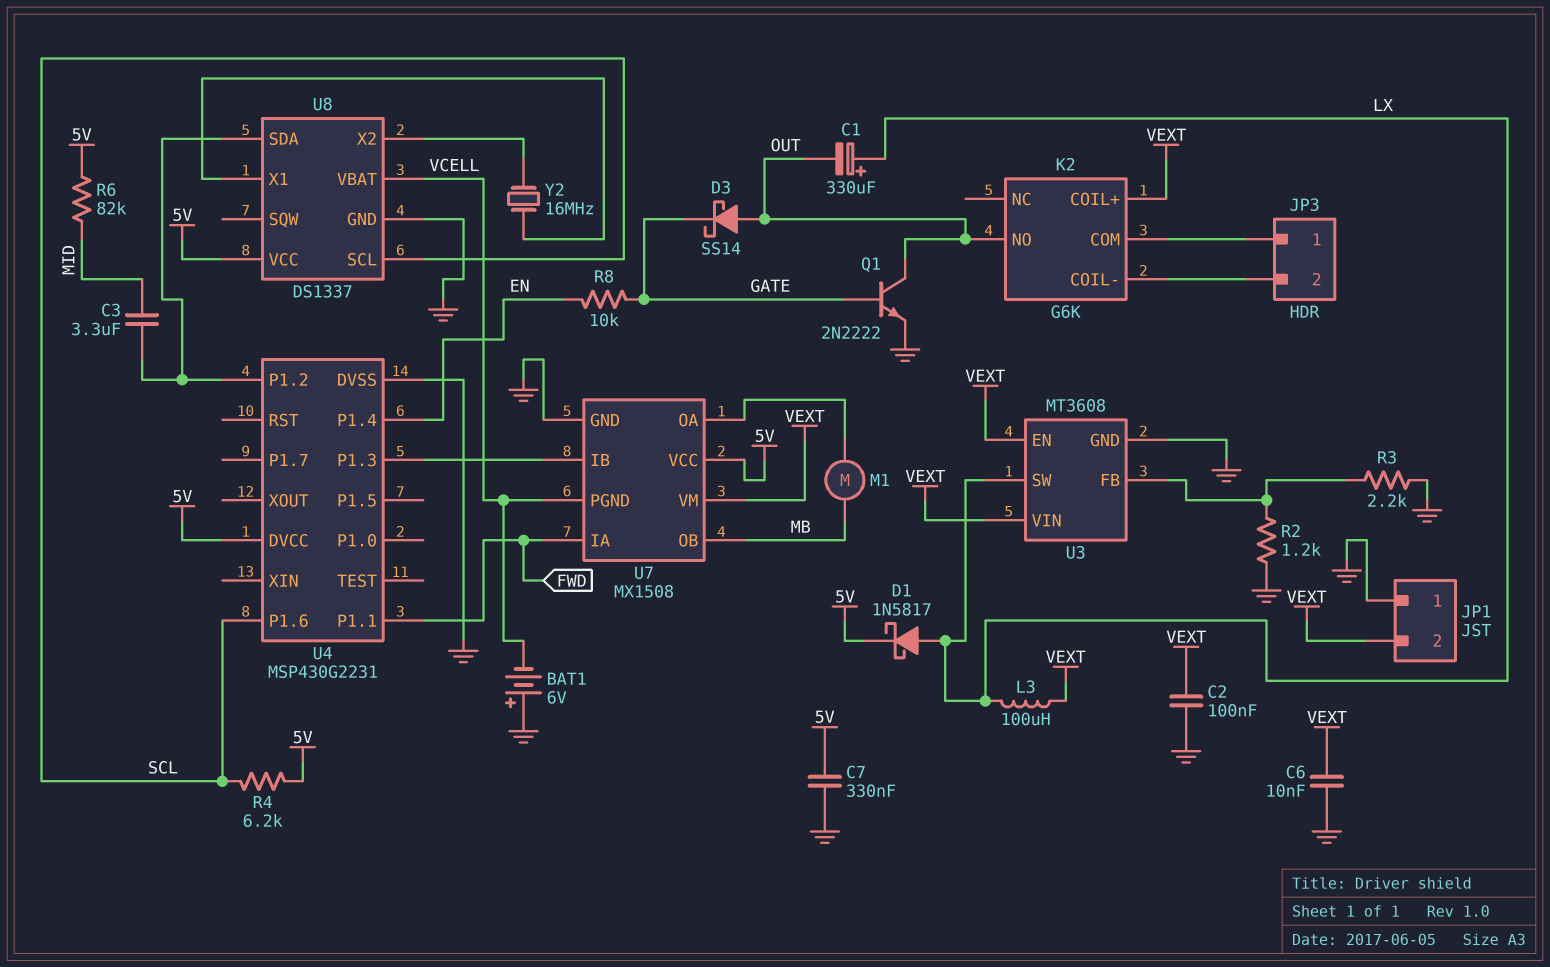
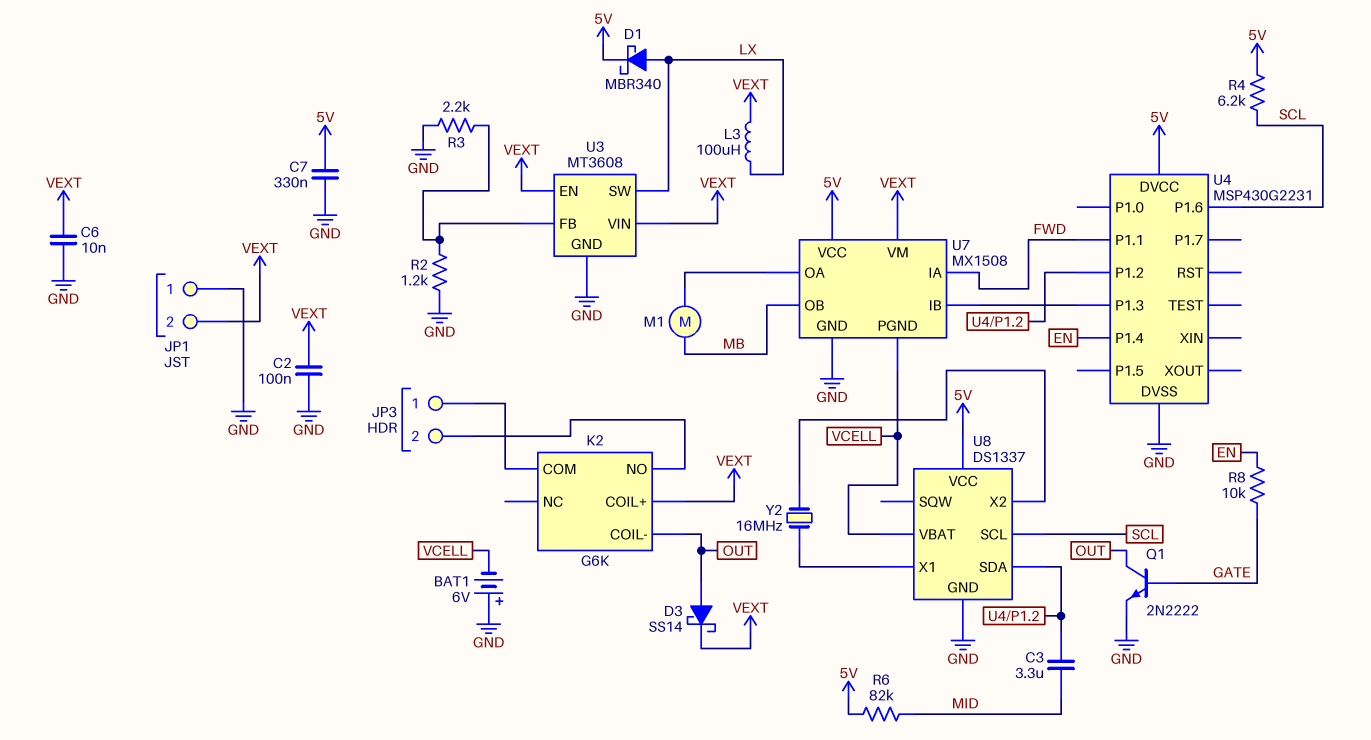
C1: 330uF (plus LX, minus OUT) -> none
D1: schottky 1N5817 (A LX, K 5V) -> schottky MBR340 (A LX, K 5V)
D3: schottky SS14 (A OUT, K GATE) -> schottky SS14 (A OUT, K VEXT)
K2 pin COIL-: JP3/2 -> OUT
K2 pin NO: OUT -> JP3/2

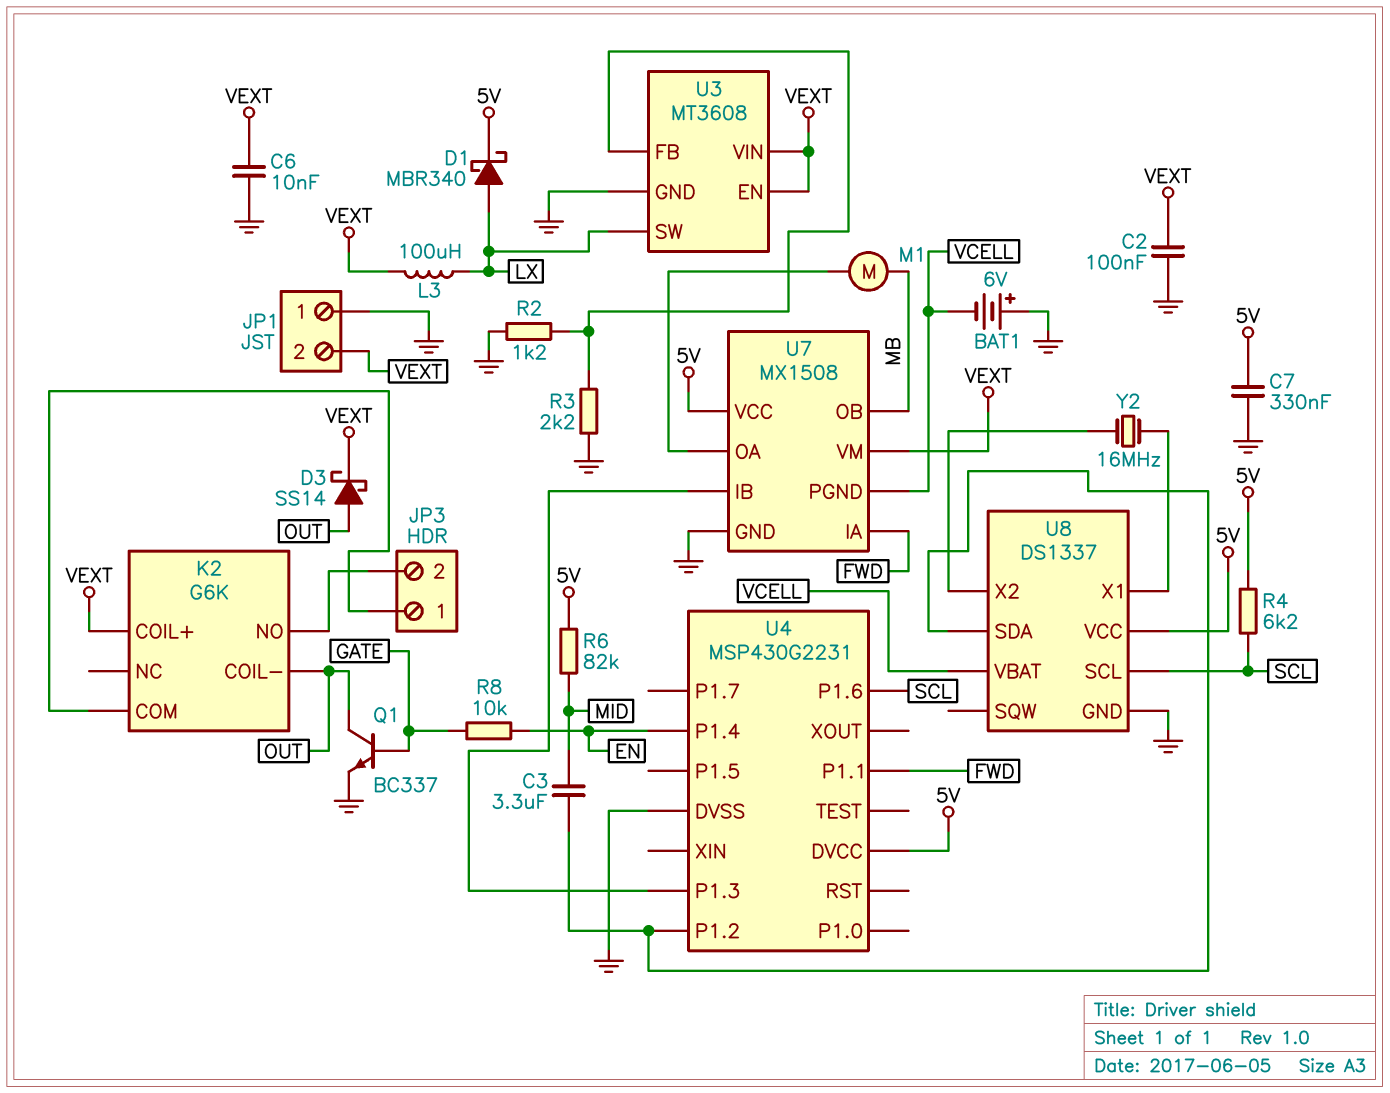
Q1: NPN 2N2222 (B GATE, C OUT, E GND) -> NPN BC337 (B GATE, C OUT, E GND)

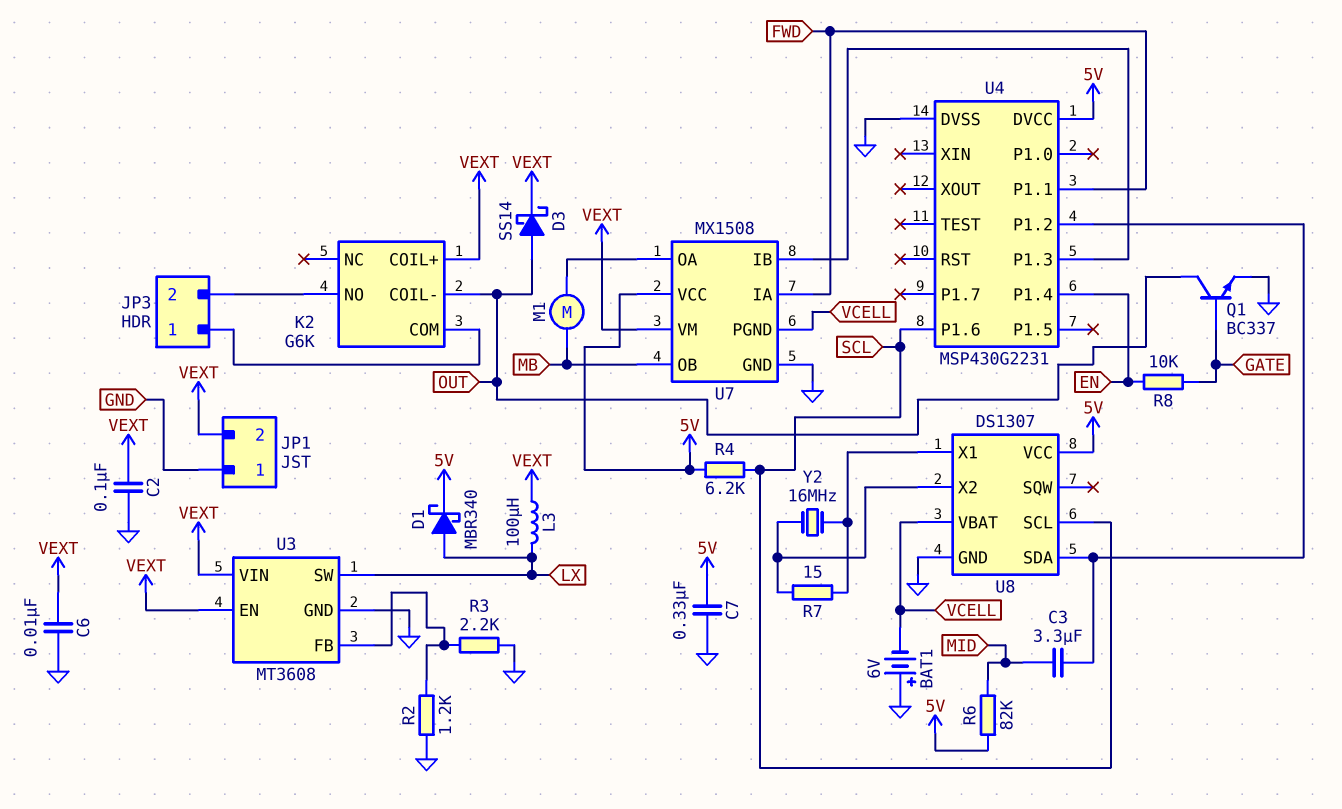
R7: none -> 15 (U8/X1, U8/X2)
U8: DS1337 -> DS1307

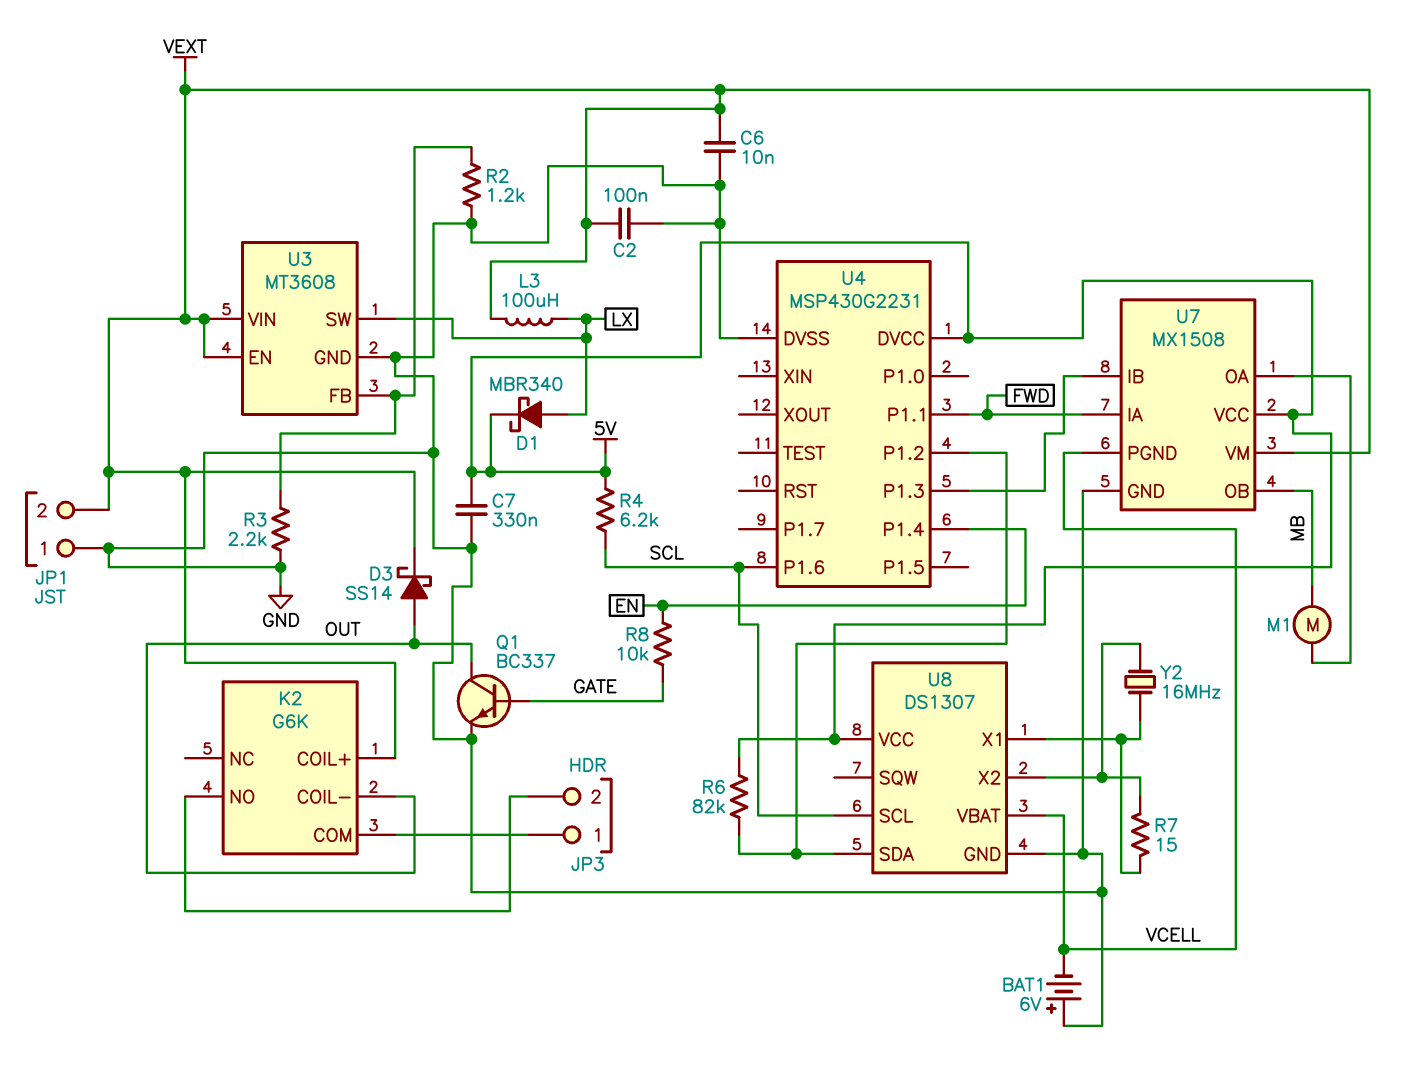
C3: 3.3uF (MID, U4/P1.2) -> none
R6: 82k (5V, MID) -> 82k (5V, U4/P1.2)

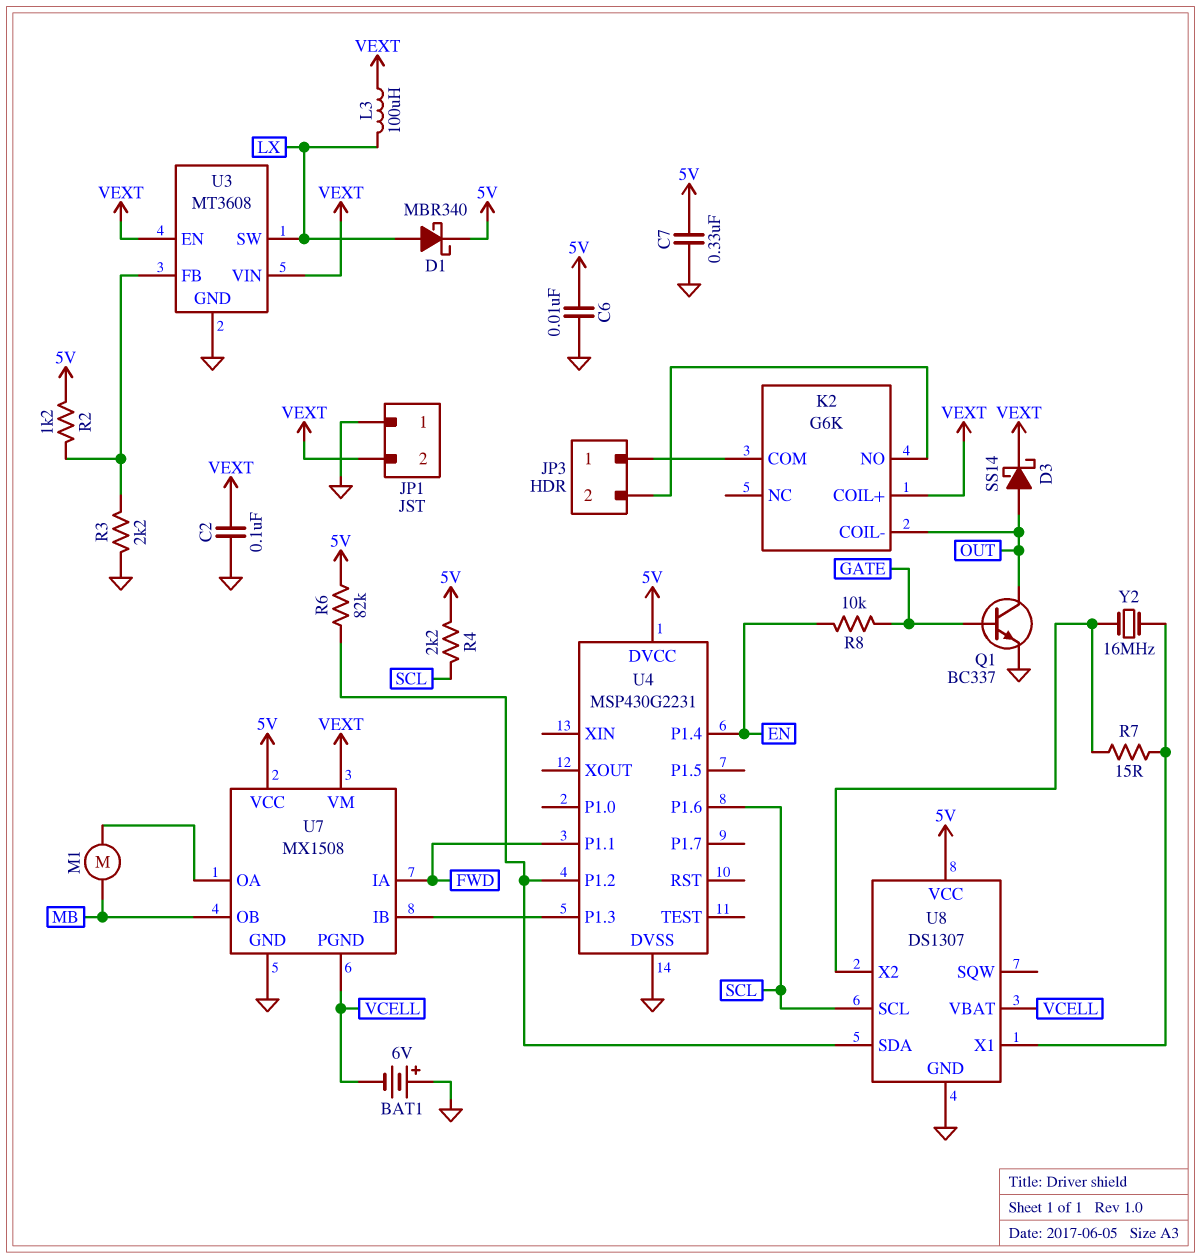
C6: 10nF (GND, VEXT) -> 10nF (5V, GND)
R2: 1.2k (GND, U3/FB) -> 1.2k (5V, U3/FB)
R4: 6.2k (5V, SCL) -> 2.2k (5V, SCL)

